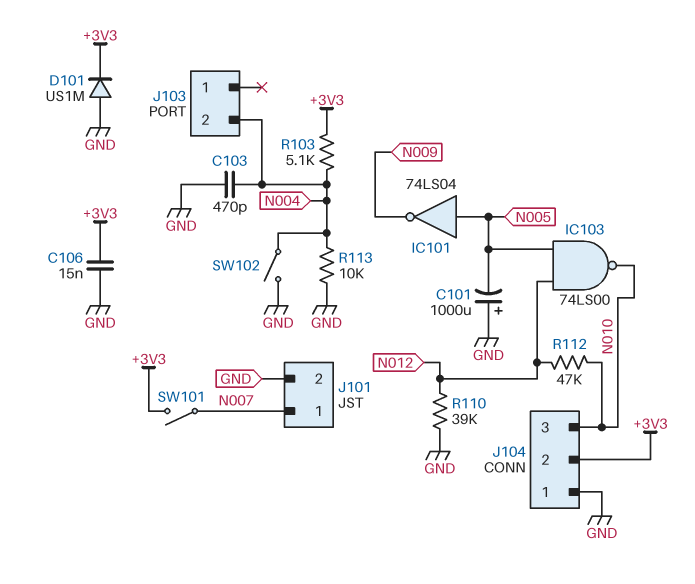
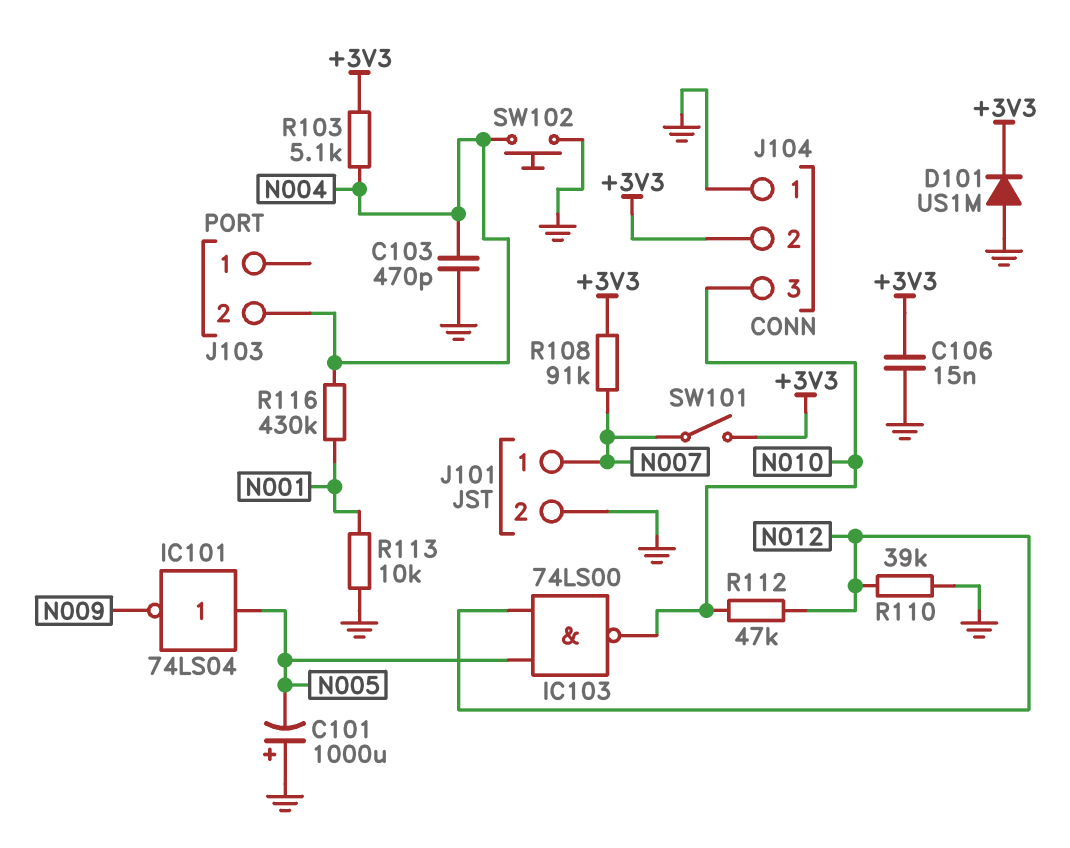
R108: none -> 91k (+3V3, N007)
R113: 10k (GND, N004) -> 10k (GND, N001)
R116: none -> 430k (N001, N004)
SW102: switch (GND, N004) -> button (GND, N004)

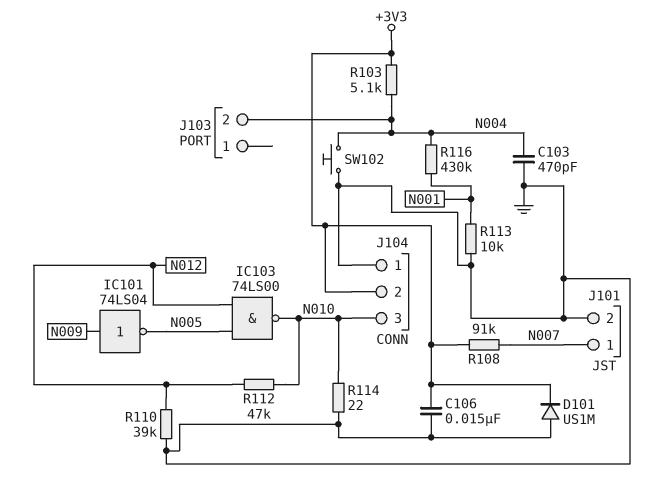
C101: 1000uF (plus GND, minus N005) -> none
IC101: NOT 74LS04 (in N005, out N009) -> NOT 74LS04 (in N009, out N005)
R114: none -> 22 (GND, N010)
SW101: switch (+3V3, N007) -> none

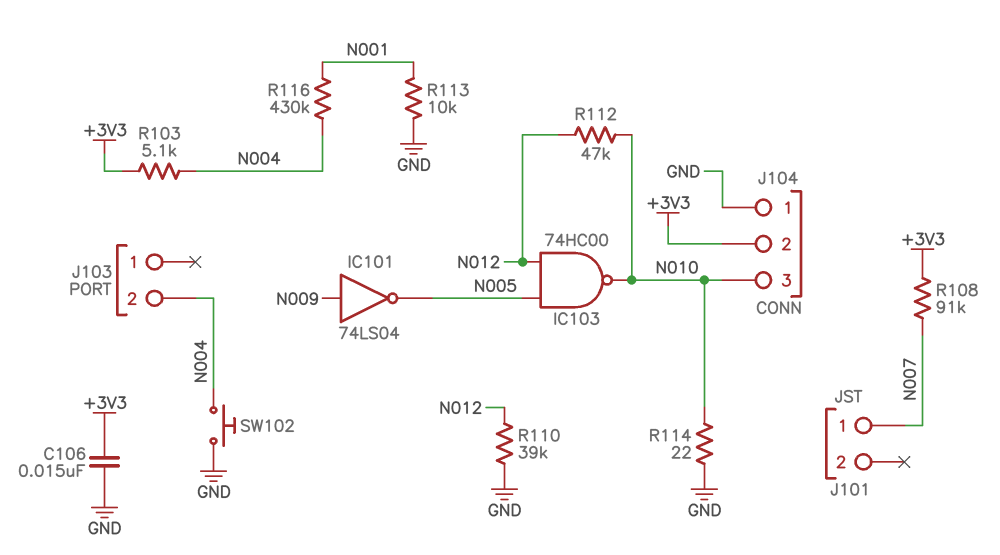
C103: 470pF (GND, N004) -> none
D101: diode US1M (A GND, K +3V3) -> none
IC103: NAND 74LS00 (in N005, in N012, out N010) -> NAND 74HC00 (in N005, in N012, out N010)
J101 pin 2: GND -> none

